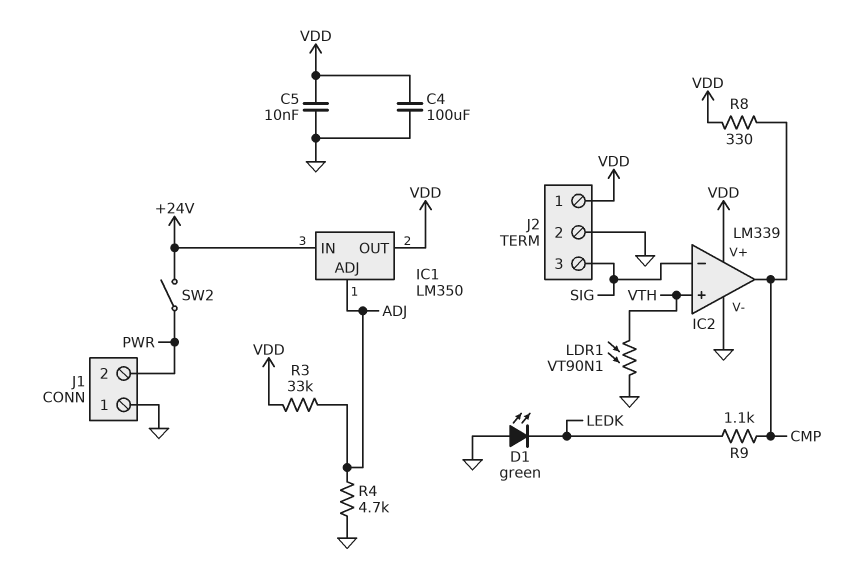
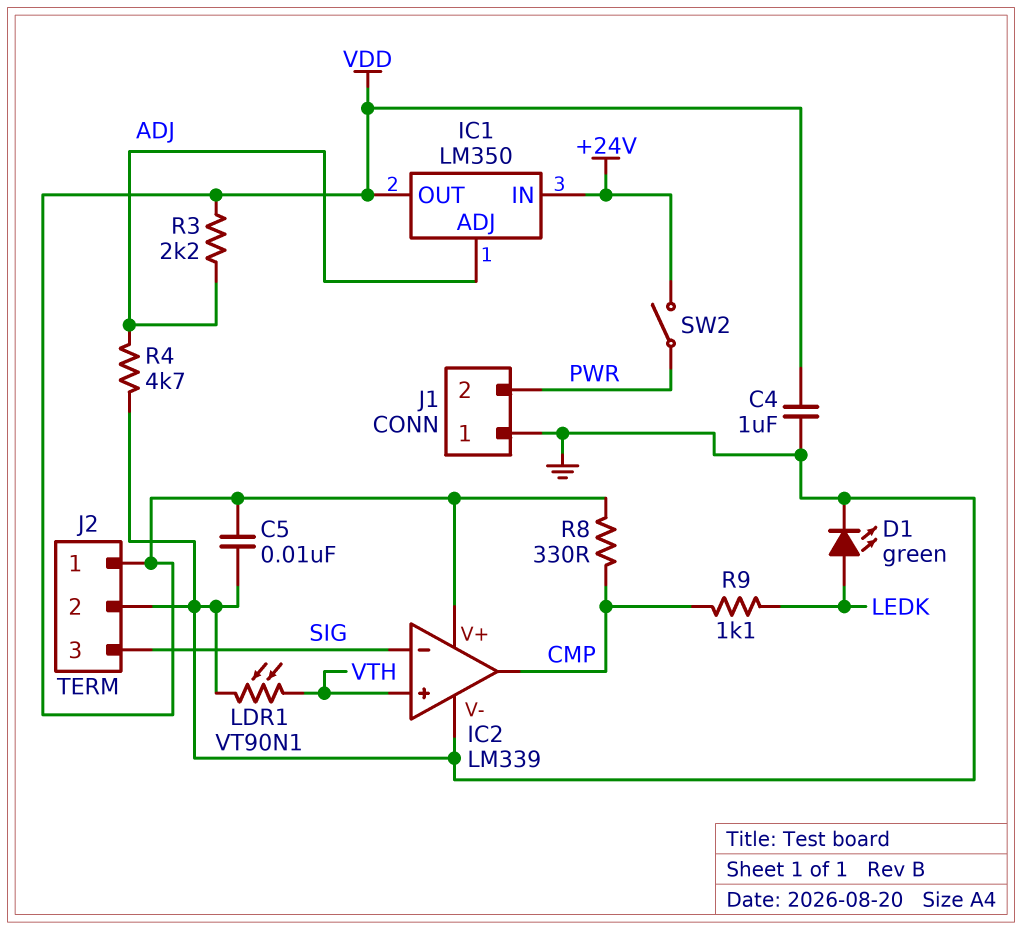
C4: 100uF (GND, VDD) -> 1uF (GND, VDD)
D1: LED green (A GND, K LEDK) -> LED green (A LEDK, K GND)
R3: 33k (ADJ, VDD) -> 2.2k (ADJ, VDD)

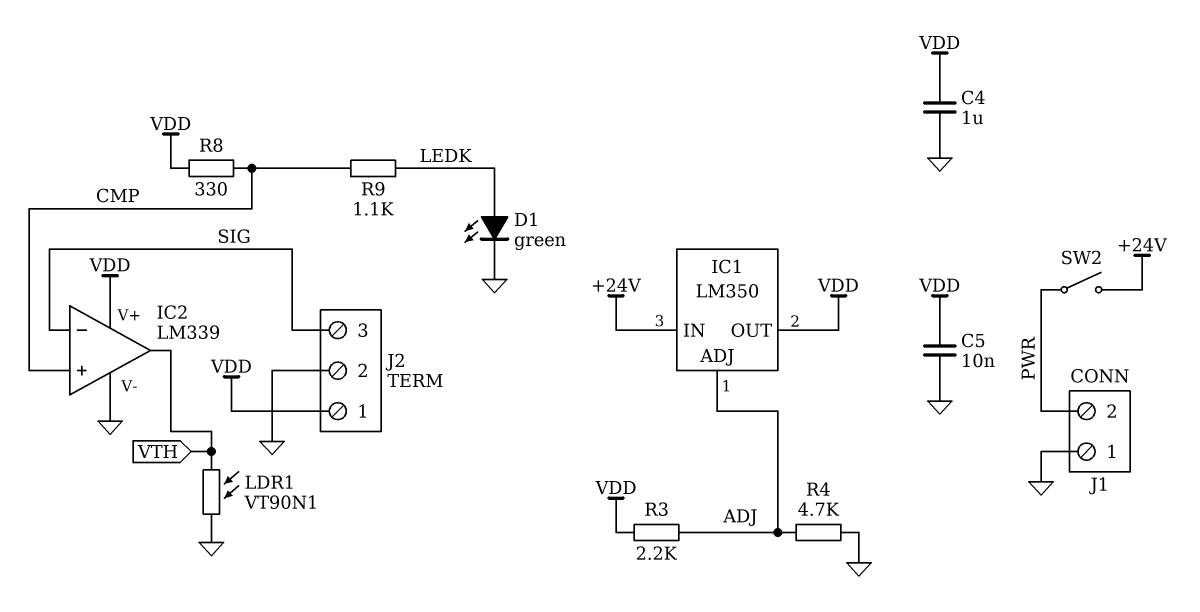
IC2 pin in+: VTH -> CMP
IC2 pin out: CMP -> VTH

